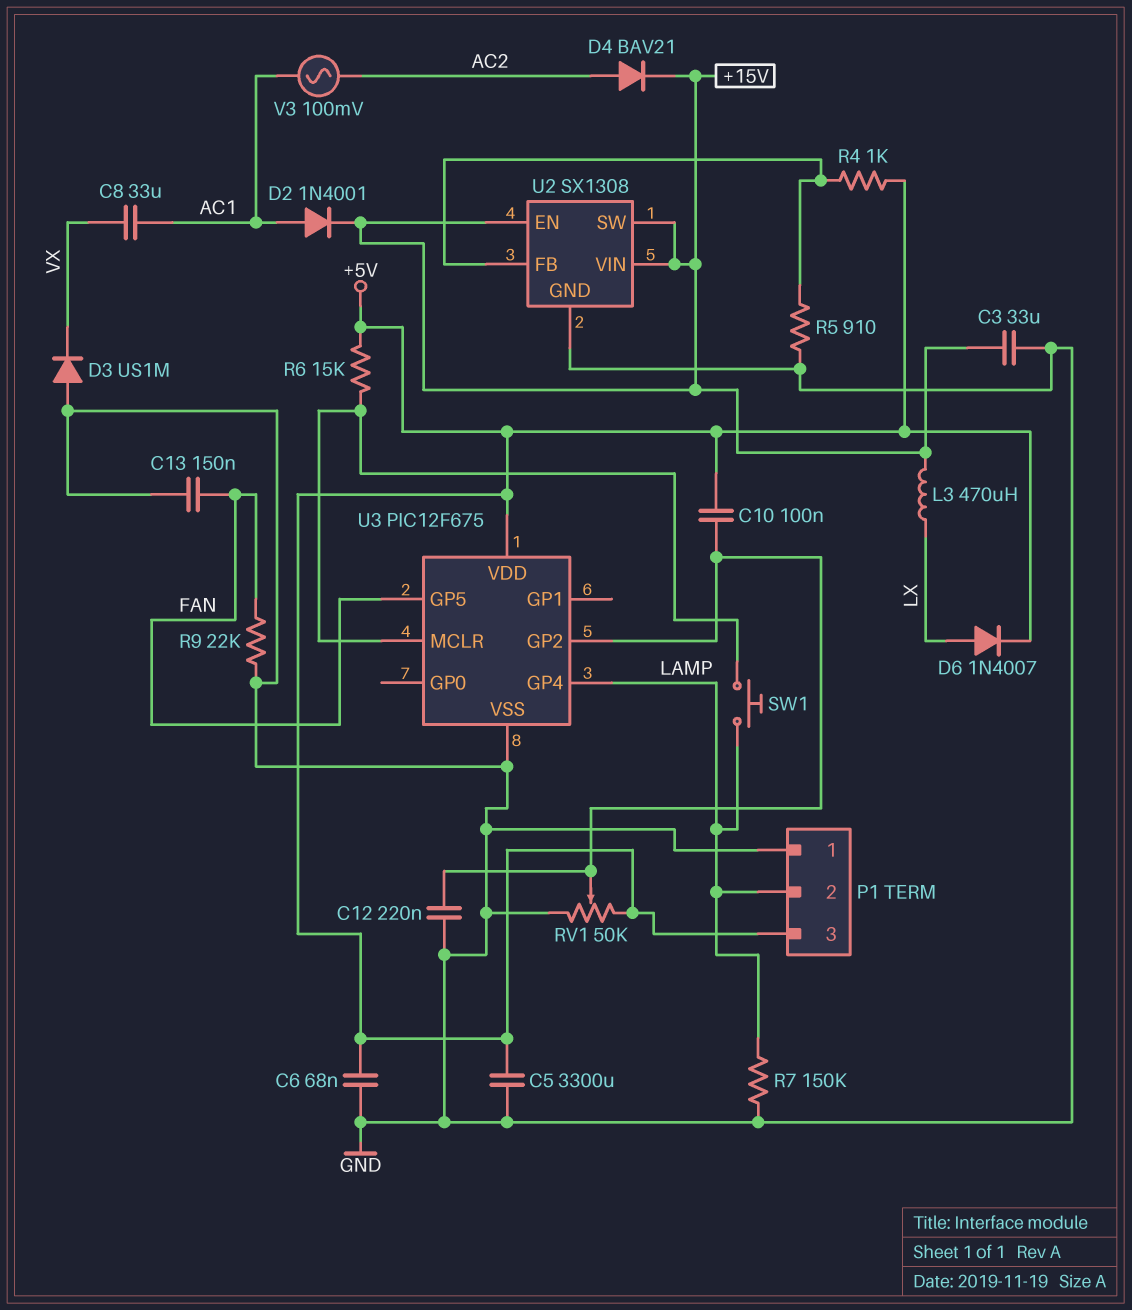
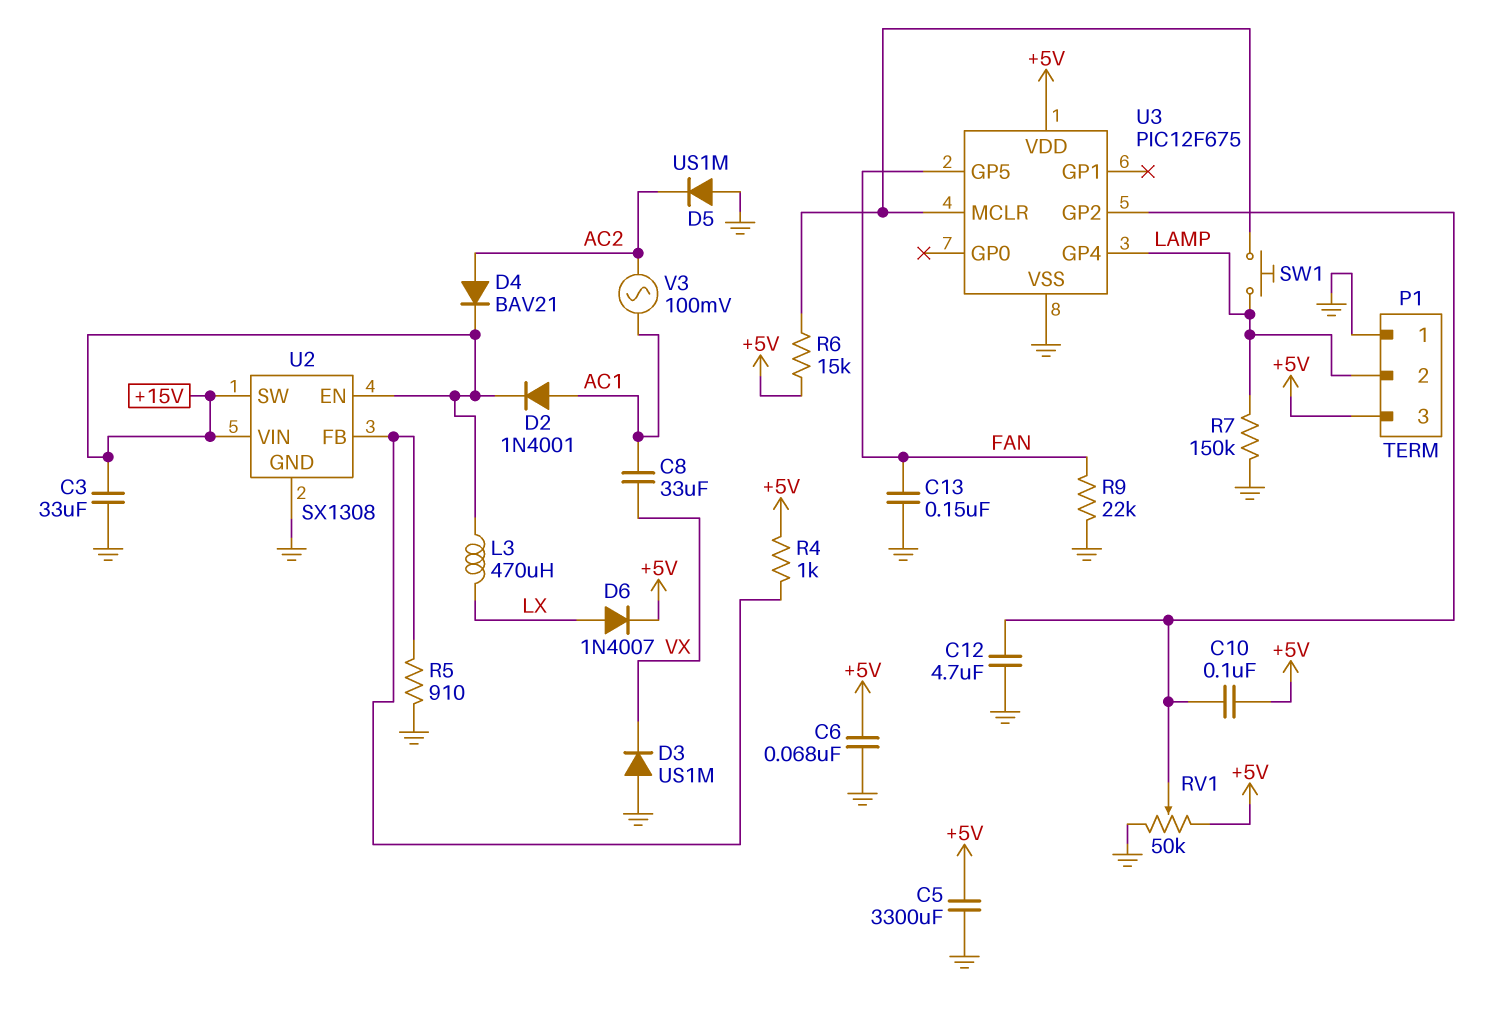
C12: 220nF (GND, U3/GP2) -> 4.7uF (GND, U3/GP2)
D5: none -> diode US1M (A GND, K AC2)

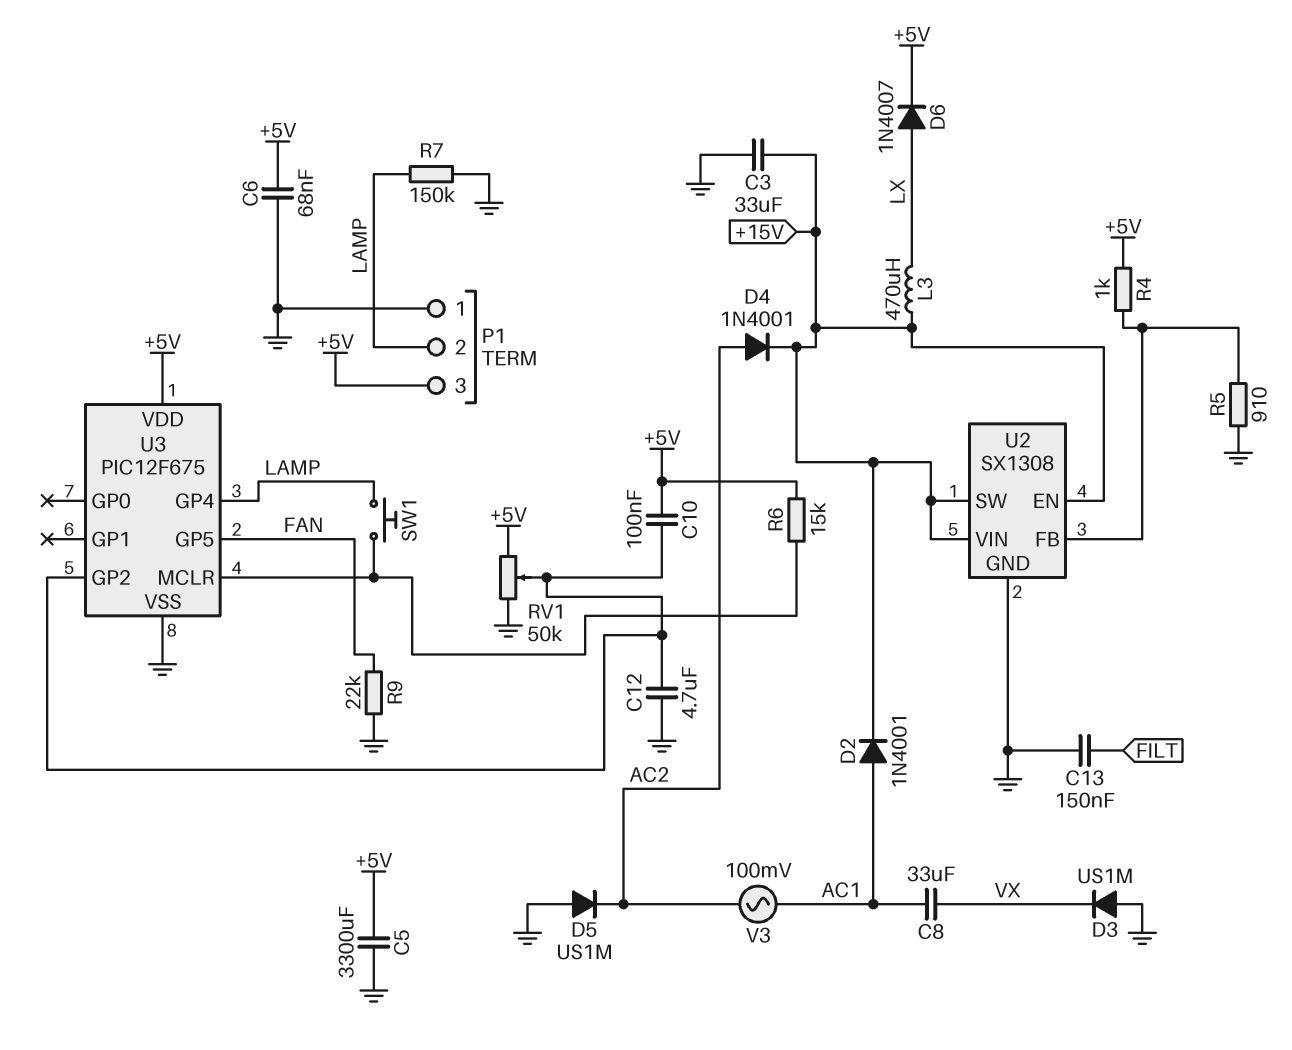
C13: 150nF (FAN, GND) -> 150nF (FILT, GND)
D4: diode BAV21 (A AC2, K +15V) -> diode 1N4001 (A AC2, K +15V)

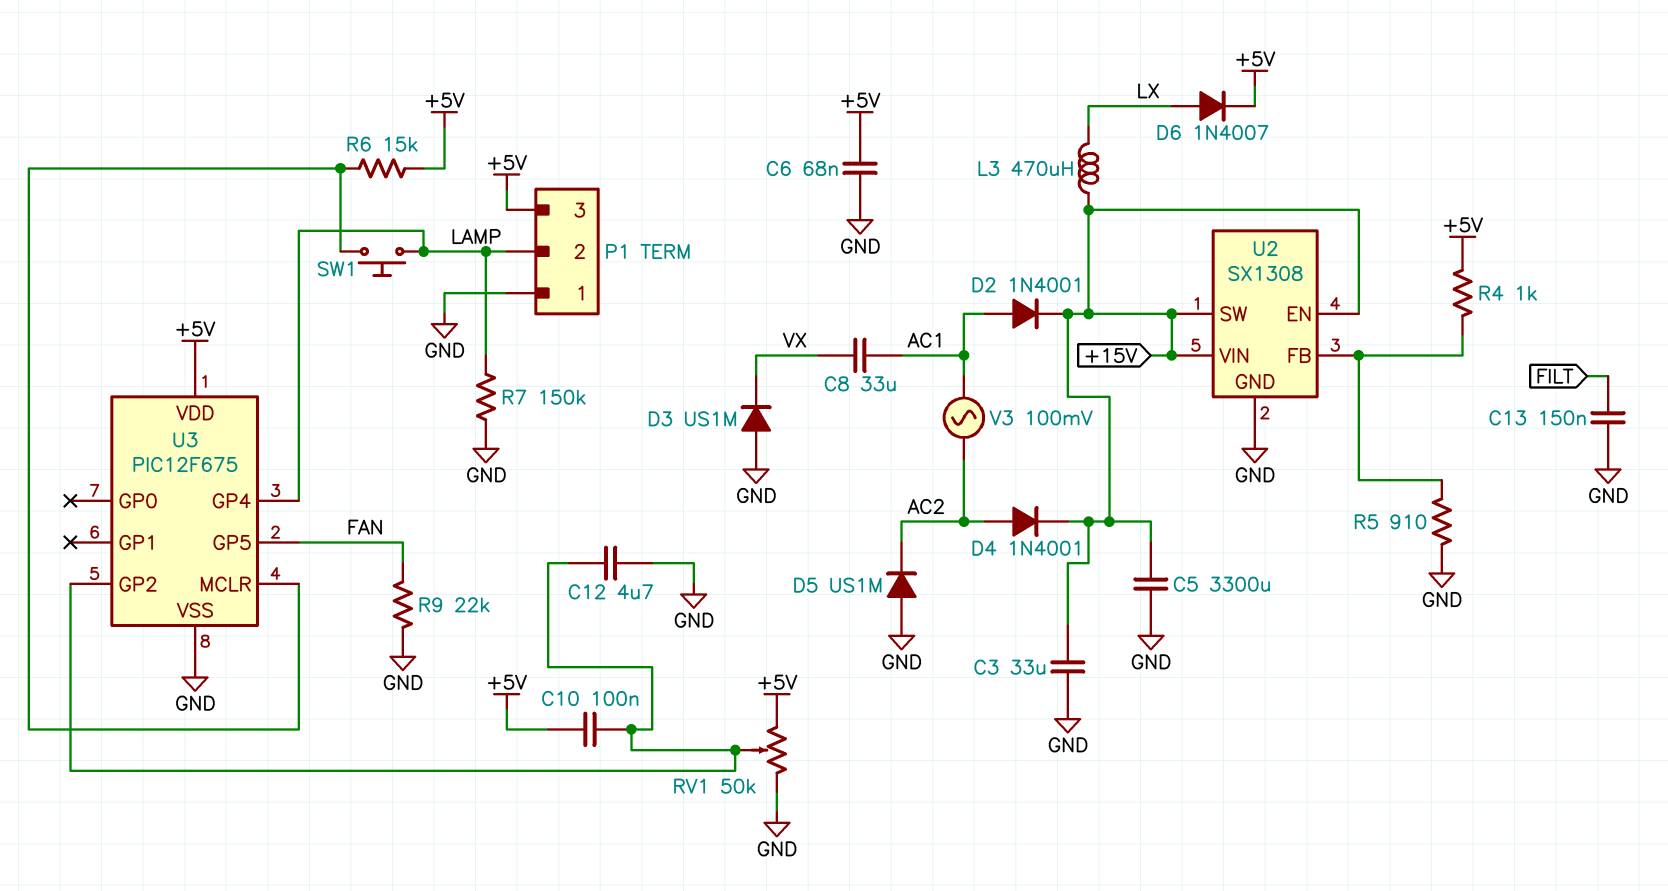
C5: 3300uF (+5V, GND) -> 3300uF (+15V, GND)

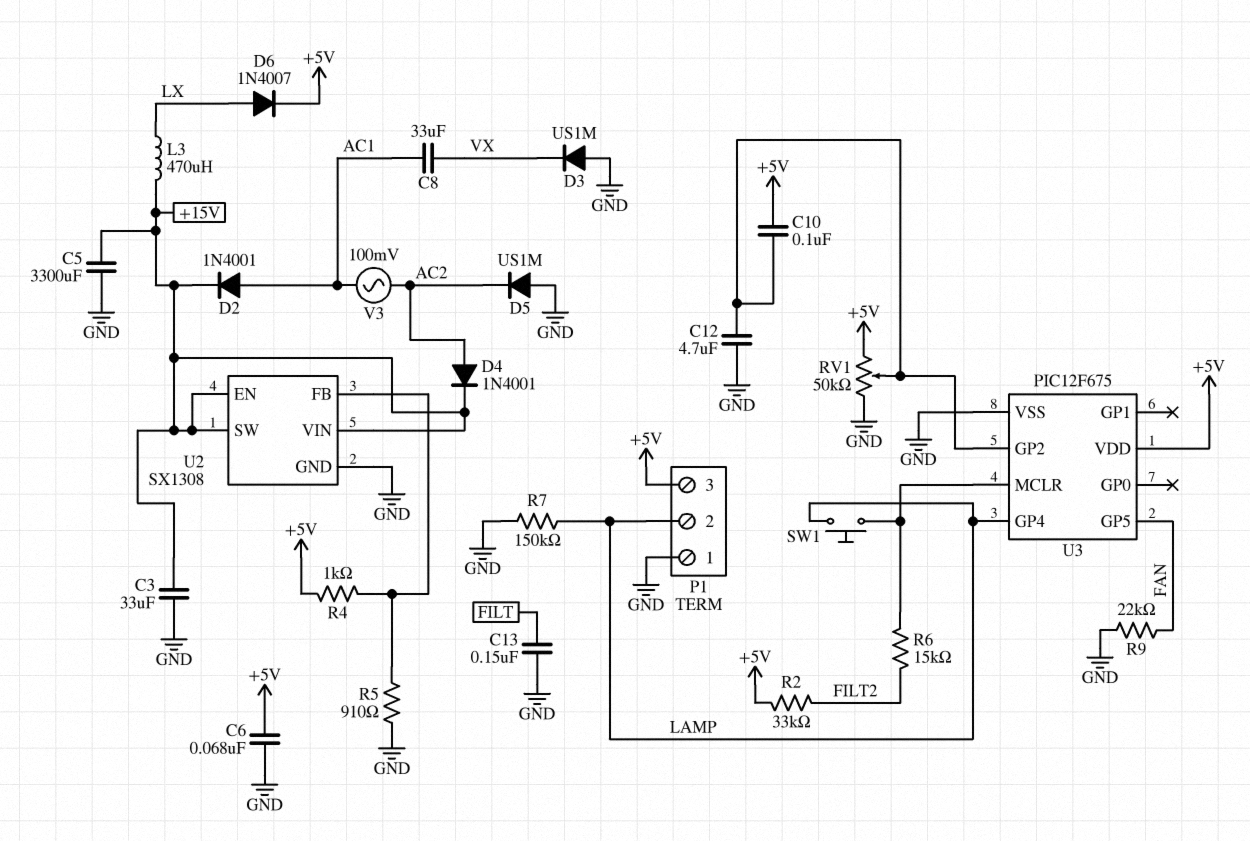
R2: none -> 33k (+5V, FILT2)
R6: 15k (+5V, U3/MCLR) -> 15k (FILT2, U3/MCLR)

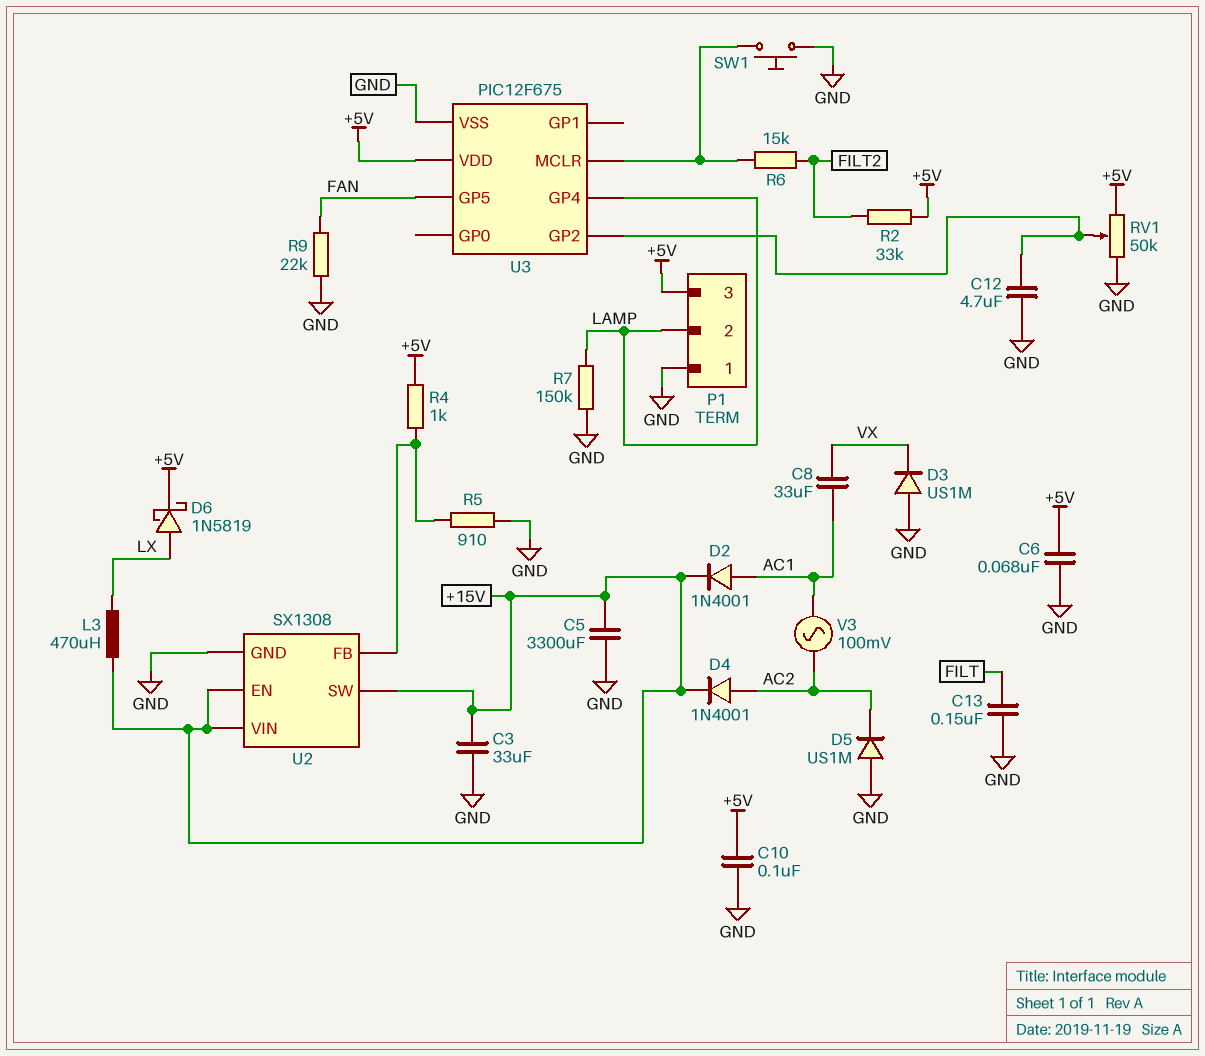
C10: 100nF (+5V, U3/GP2) -> 100nF (+5V, GND)
D6: diode 1N4007 (A LX, K +5V) -> schottky 1N5819 (A LX, K +5V)
SW1: button (LAMP, U3/MCLR) -> button (GND, U3/MCLR)

